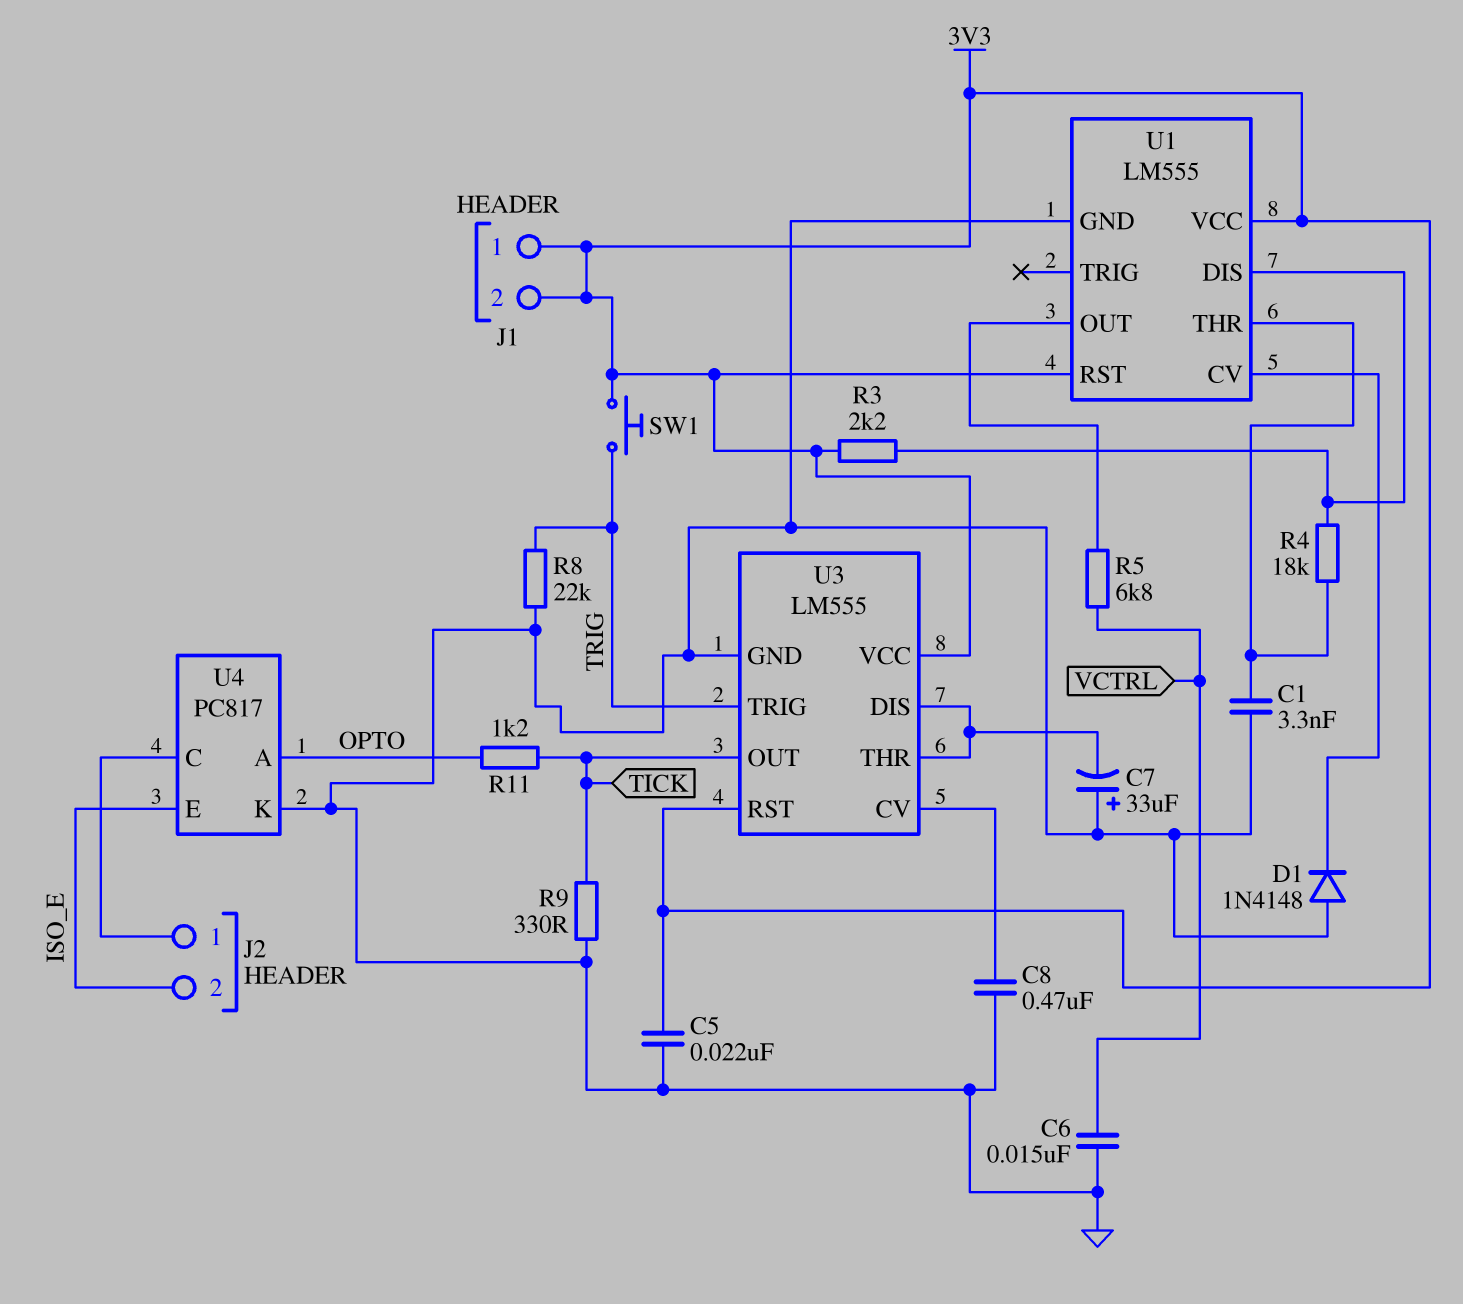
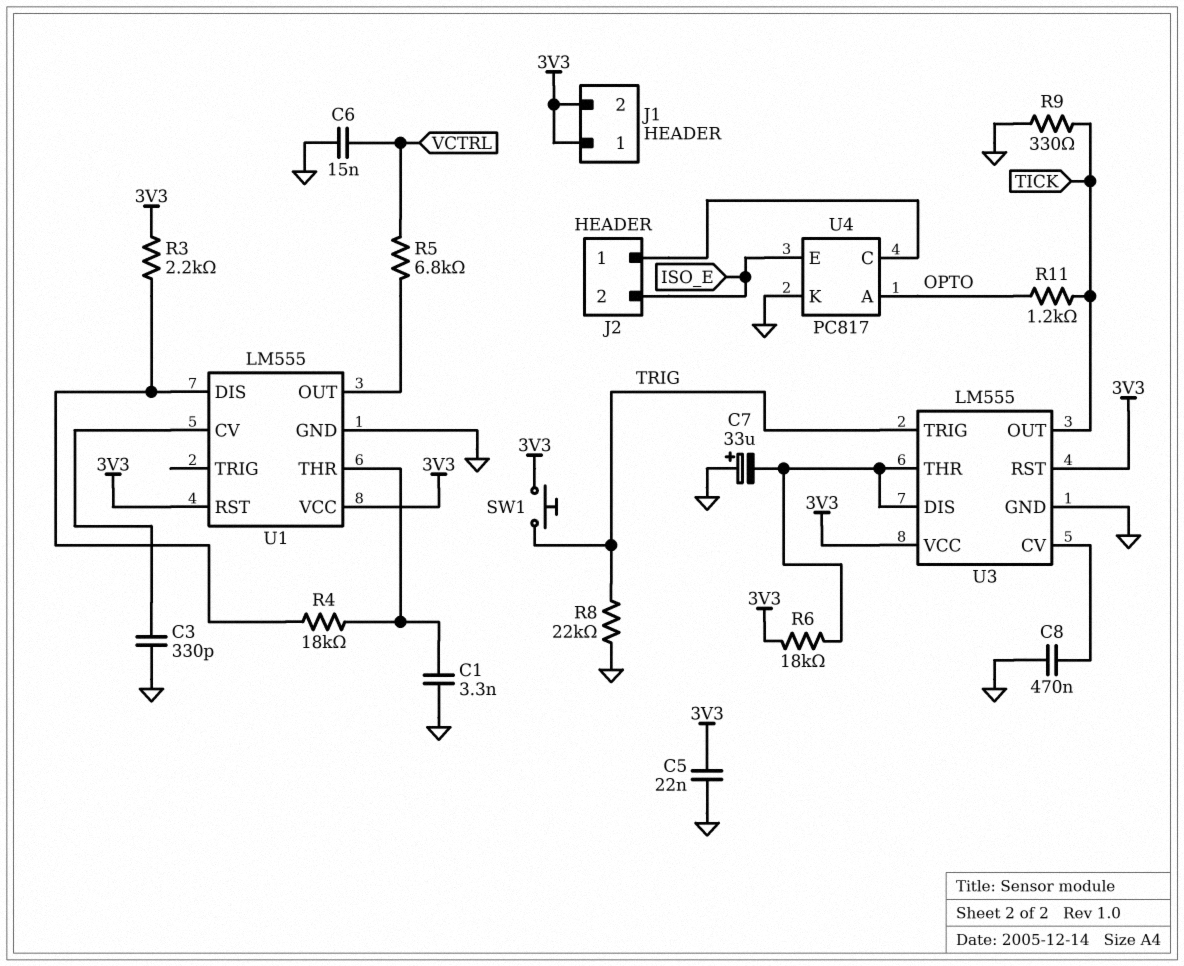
C3: none -> 330pF (GND, U1/CV)
D1: diode 1N4148 (A GND, K U1/CV) -> none
R6: none -> 18k (3V3, U3/DIS)

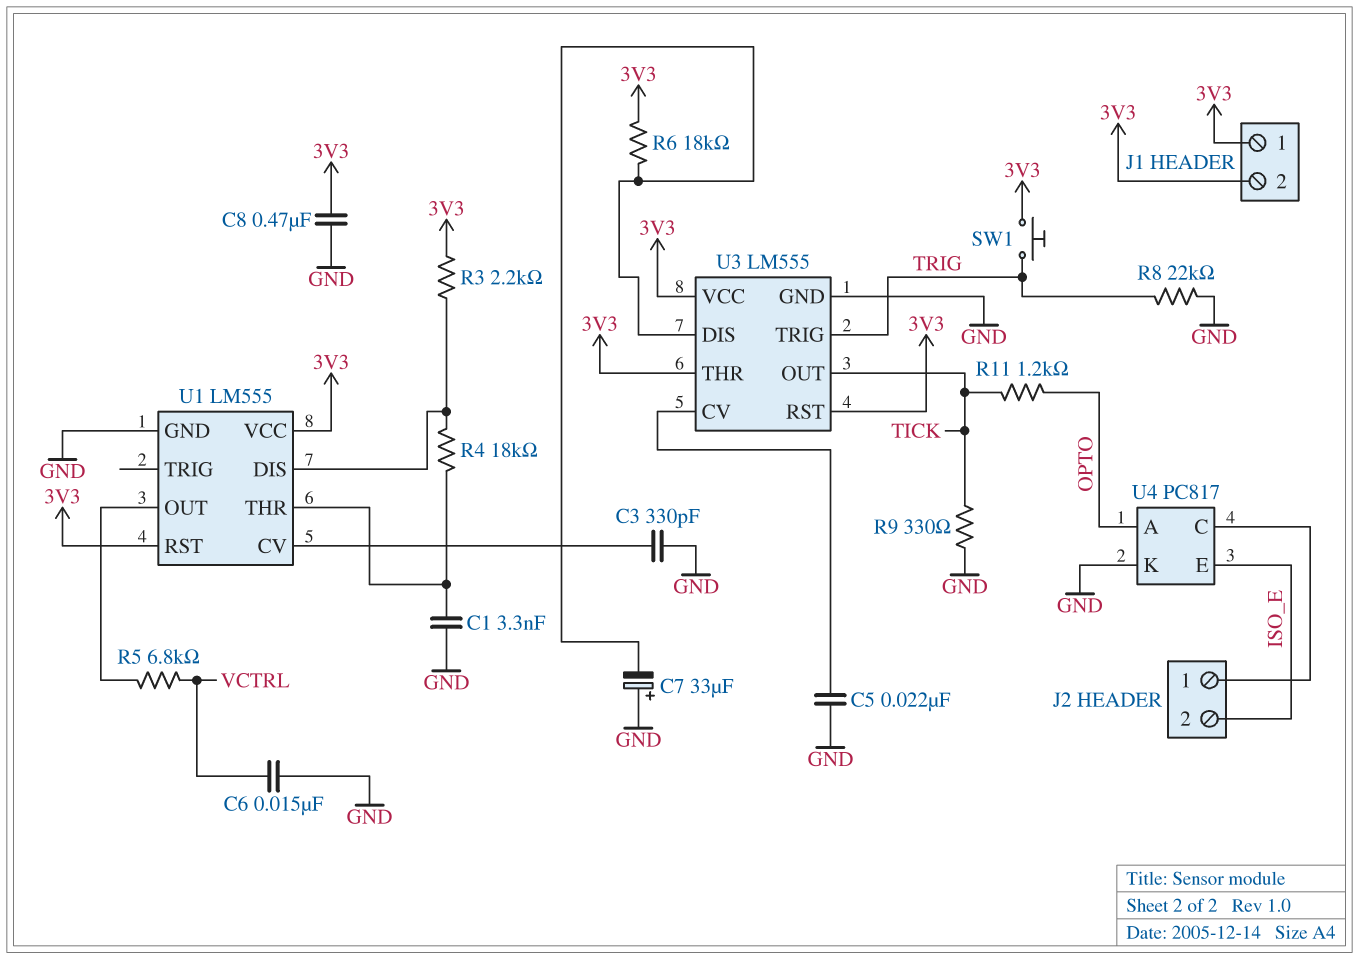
C5: 22nF (3V3, GND) -> 22nF (GND, U3/CV)
C8: 470nF (GND, U3/CV) -> 470nF (3V3, GND)
U3 pin THR: U3/DIS -> 3V3

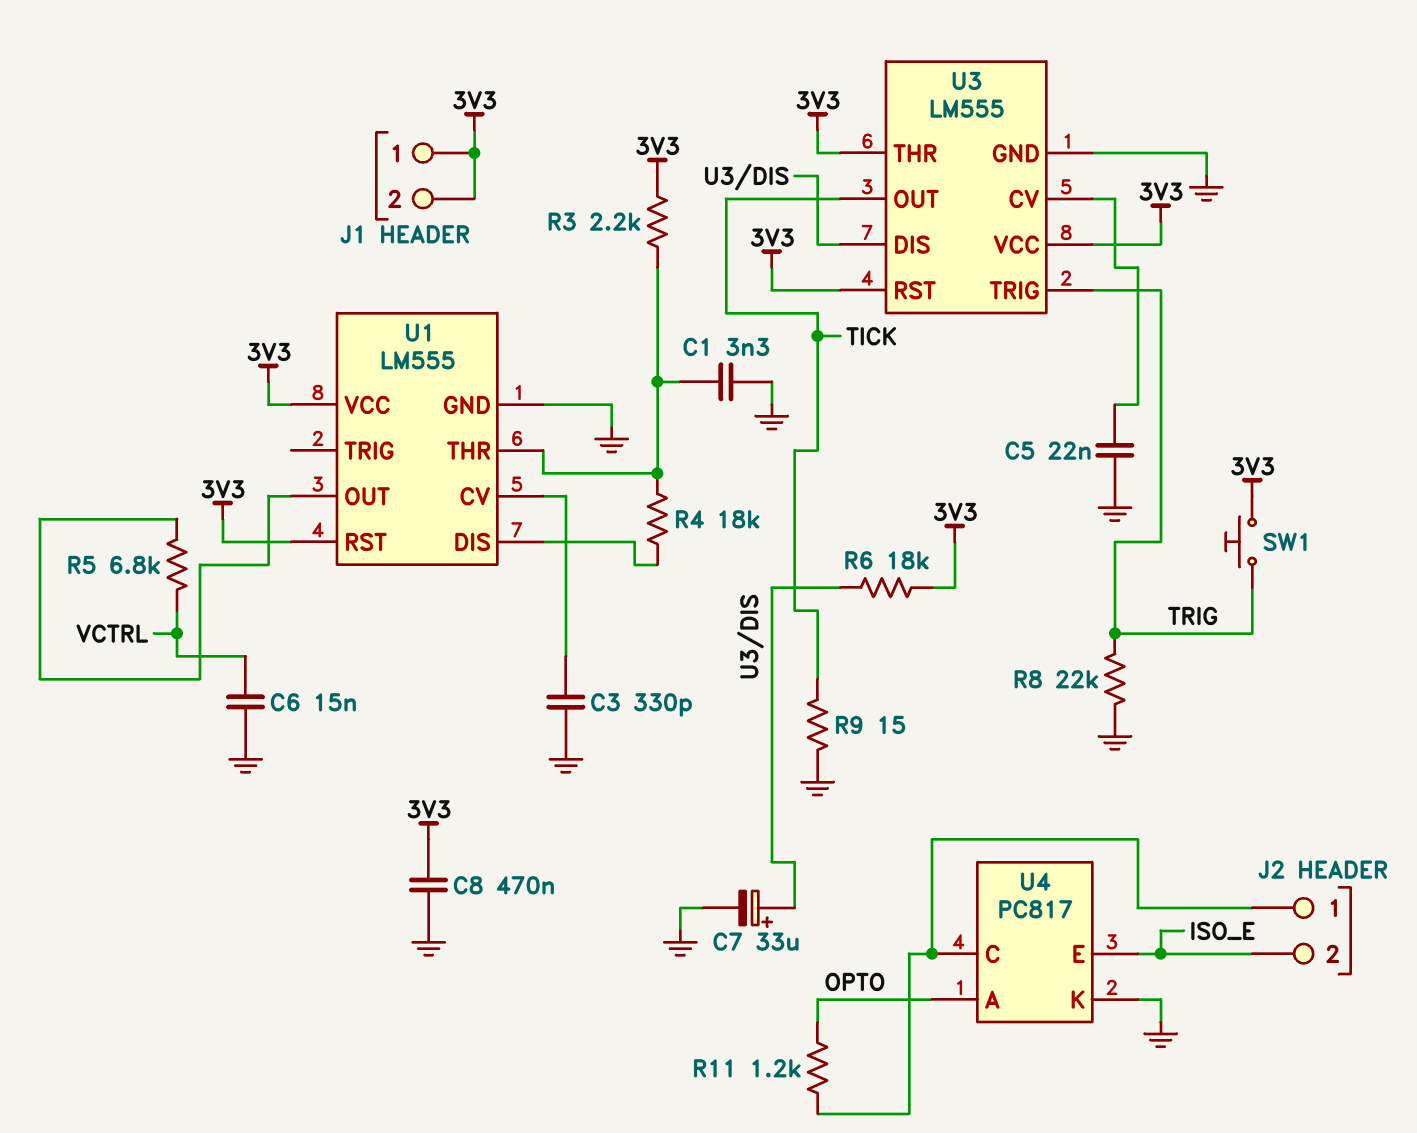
C7: 33uF (plus GND, minus U3/DIS) -> 33uF (plus U3/DIS, minus GND)
R3: 2.2k (3V3, U1/DIS) -> 2.2k (3V3, U1/THR)
R9: 330 (GND, TICK) -> 15 (GND, TICK)
R11: 1.2k (OPTO, TICK) -> 1.2k (J2/1, OPTO)

